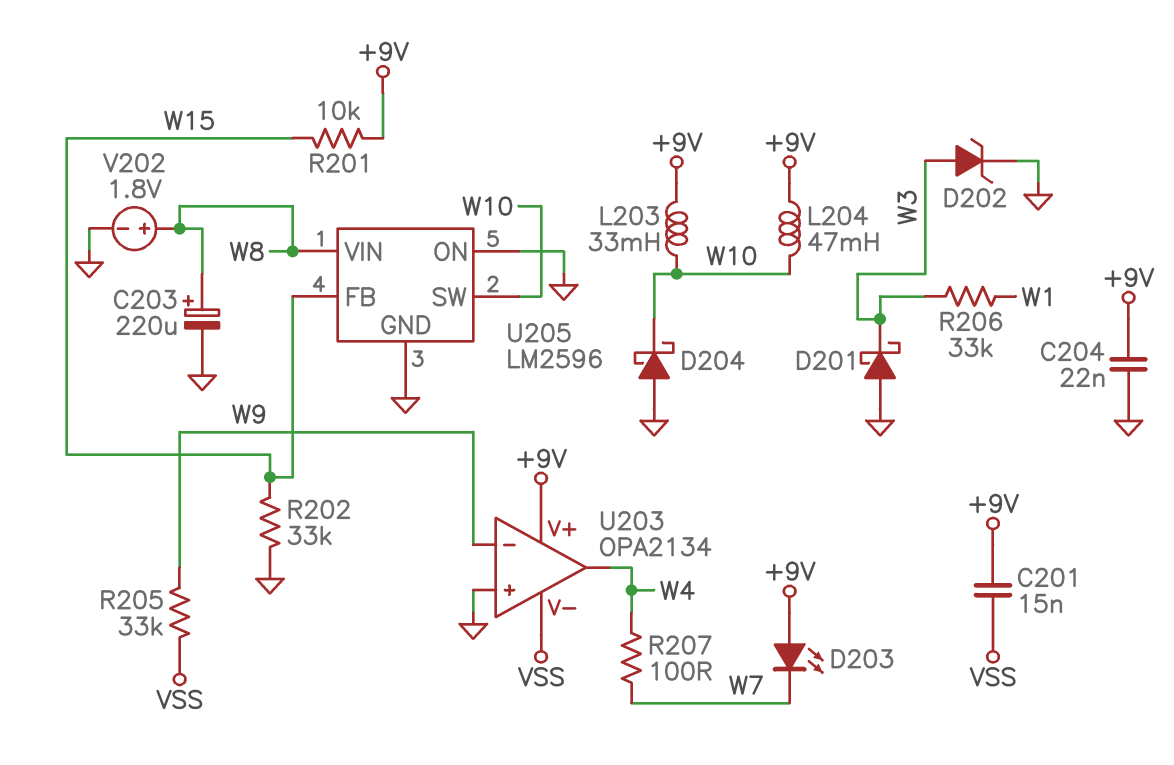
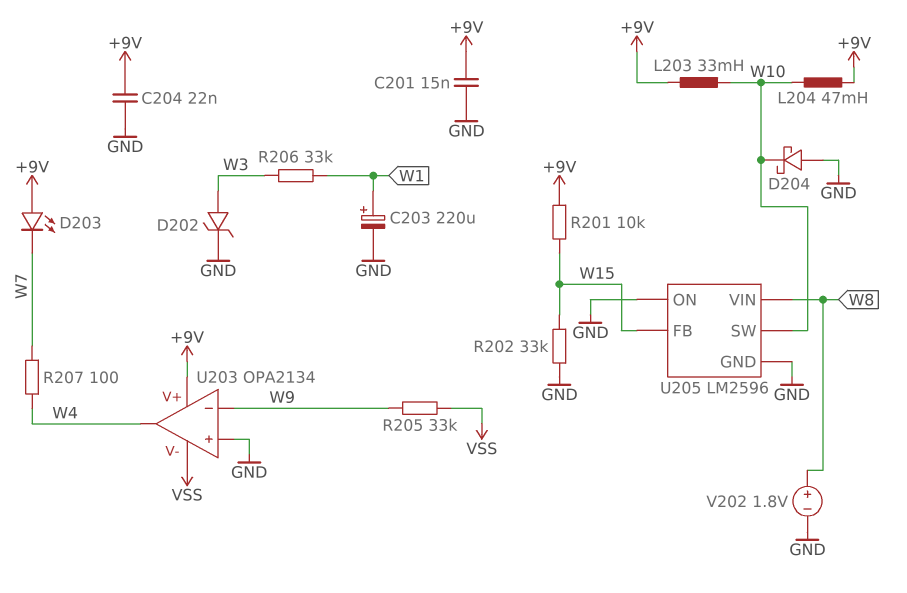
C201: 15nF (+9V, VSS) -> 15nF (+9V, GND)
C203: 220uF (plus W8, minus GND) -> 220uF (plus W1, minus GND)
D201: schottky (A GND, K W3) -> none

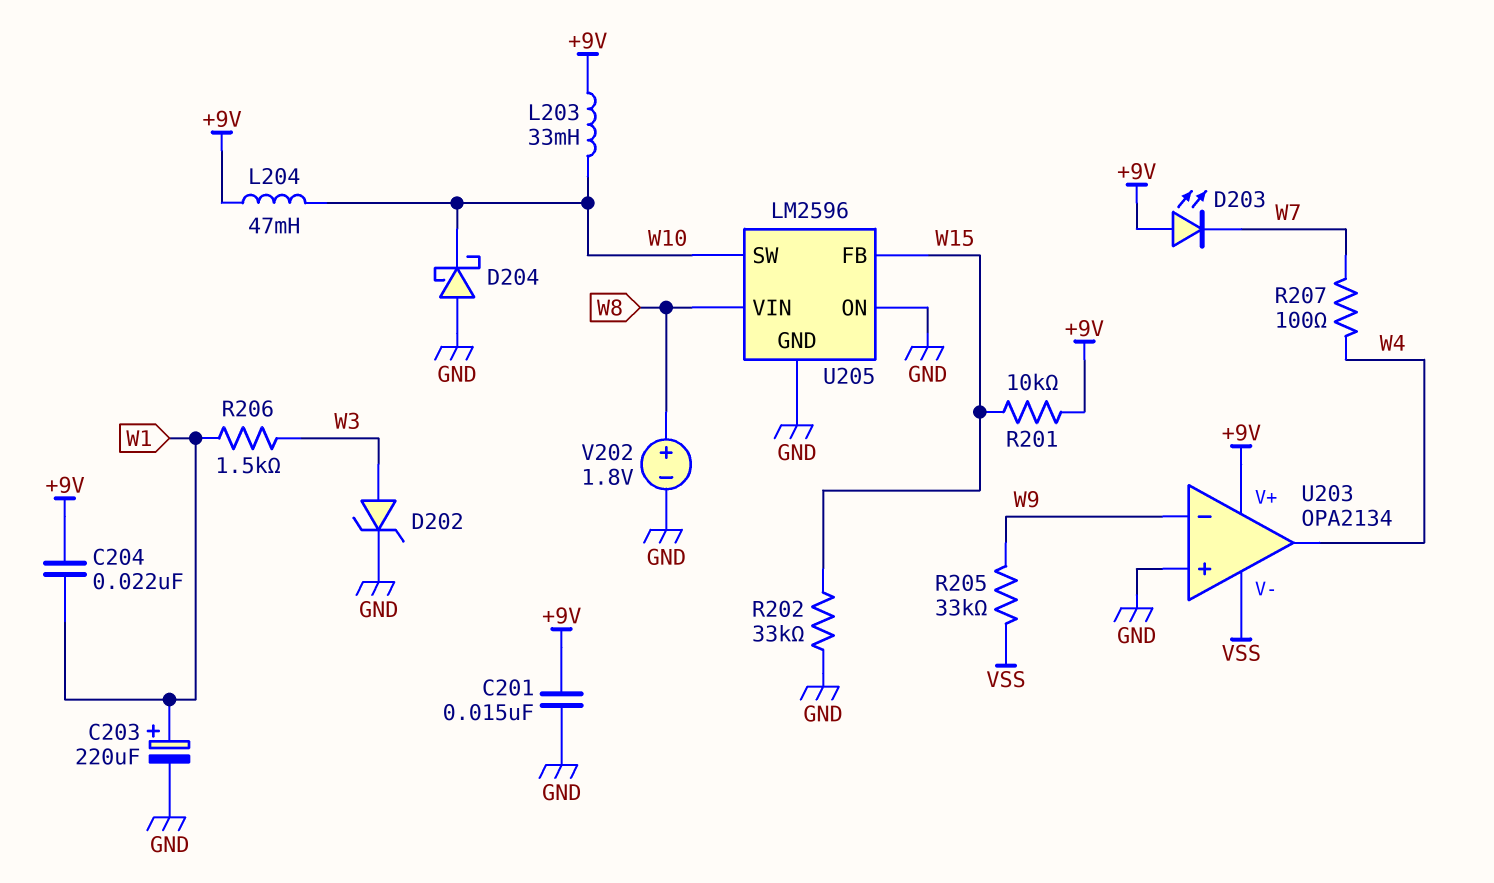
C204: 22nF (+9V, GND) -> 22nF (+9V, W1)
R206: 33k (W1, W3) -> 1.5k (W1, W3)

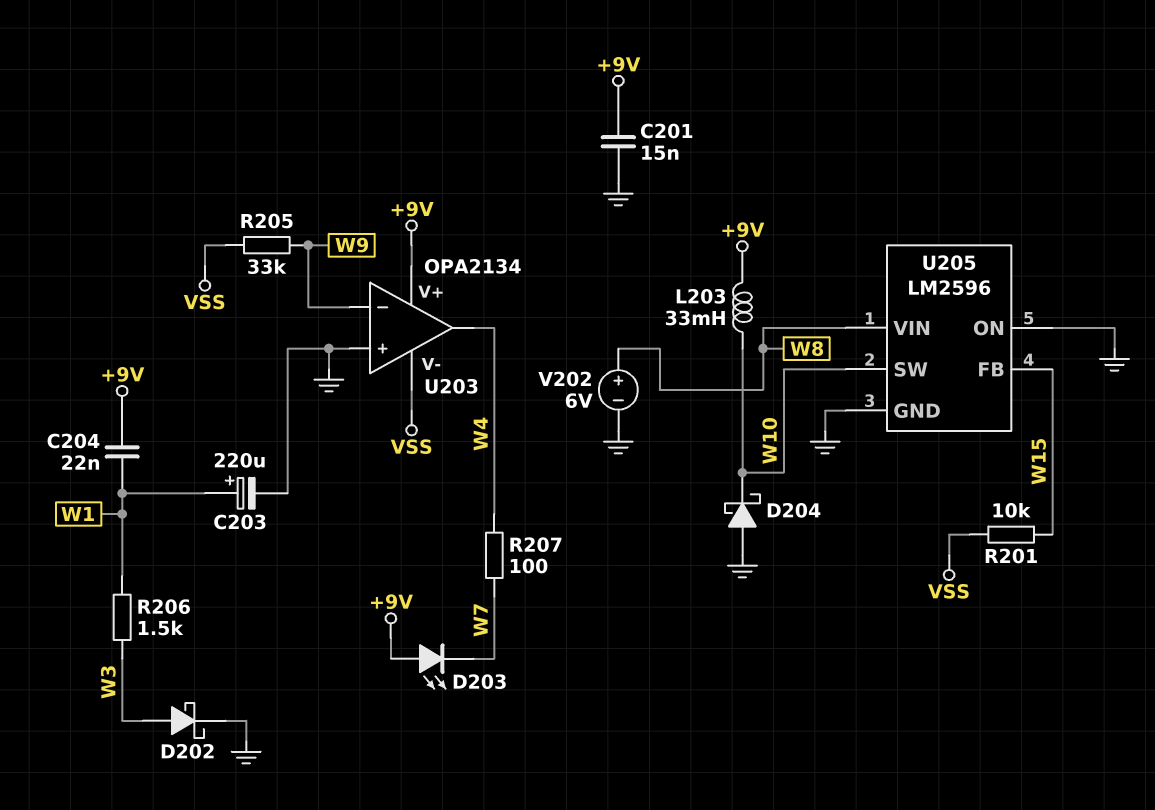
D202: zener (A W3, K GND) -> schottky (A W3, K GND)
L204: 47mH (+9V, W10) -> none
R201: 10k (+9V, W15) -> 10k (VSS, W15)
R202: 33k (GND, W15) -> none
V202: 1.8V (plus W8, minus GND) -> 6V (plus W8, minus GND)

